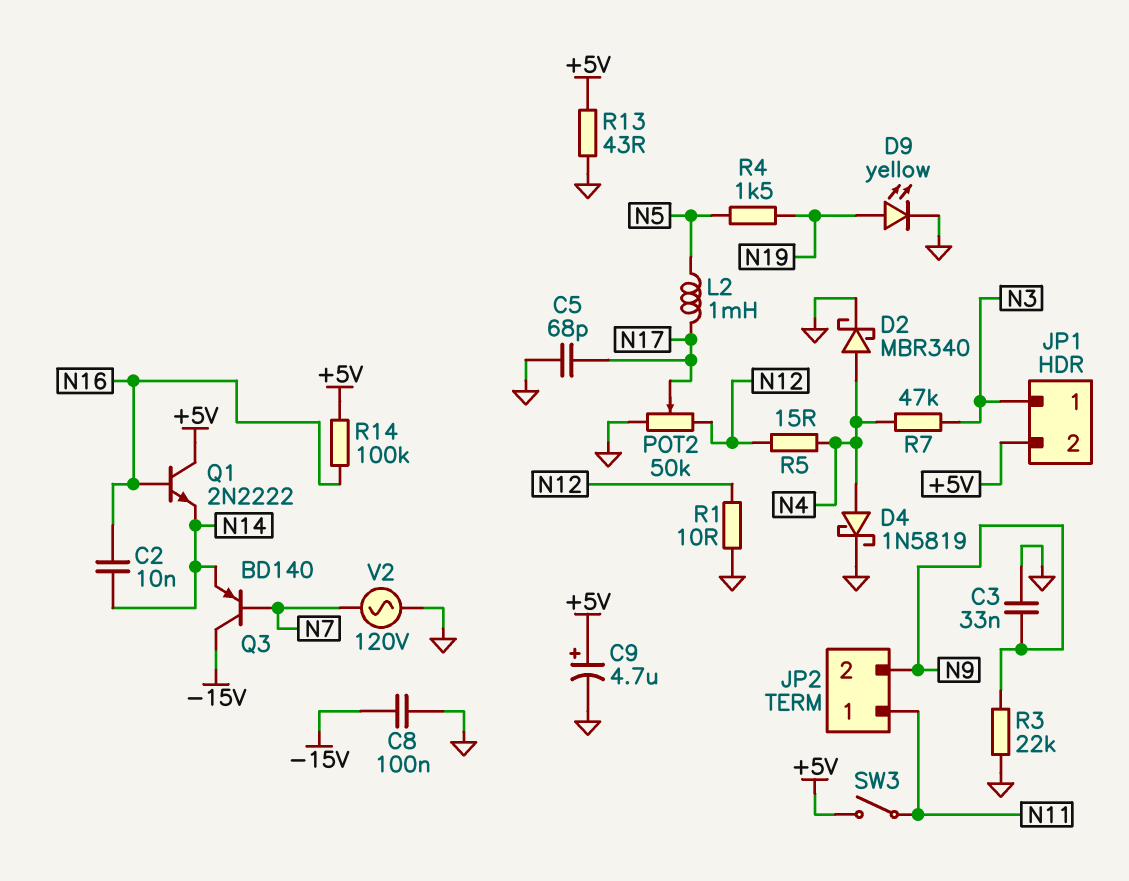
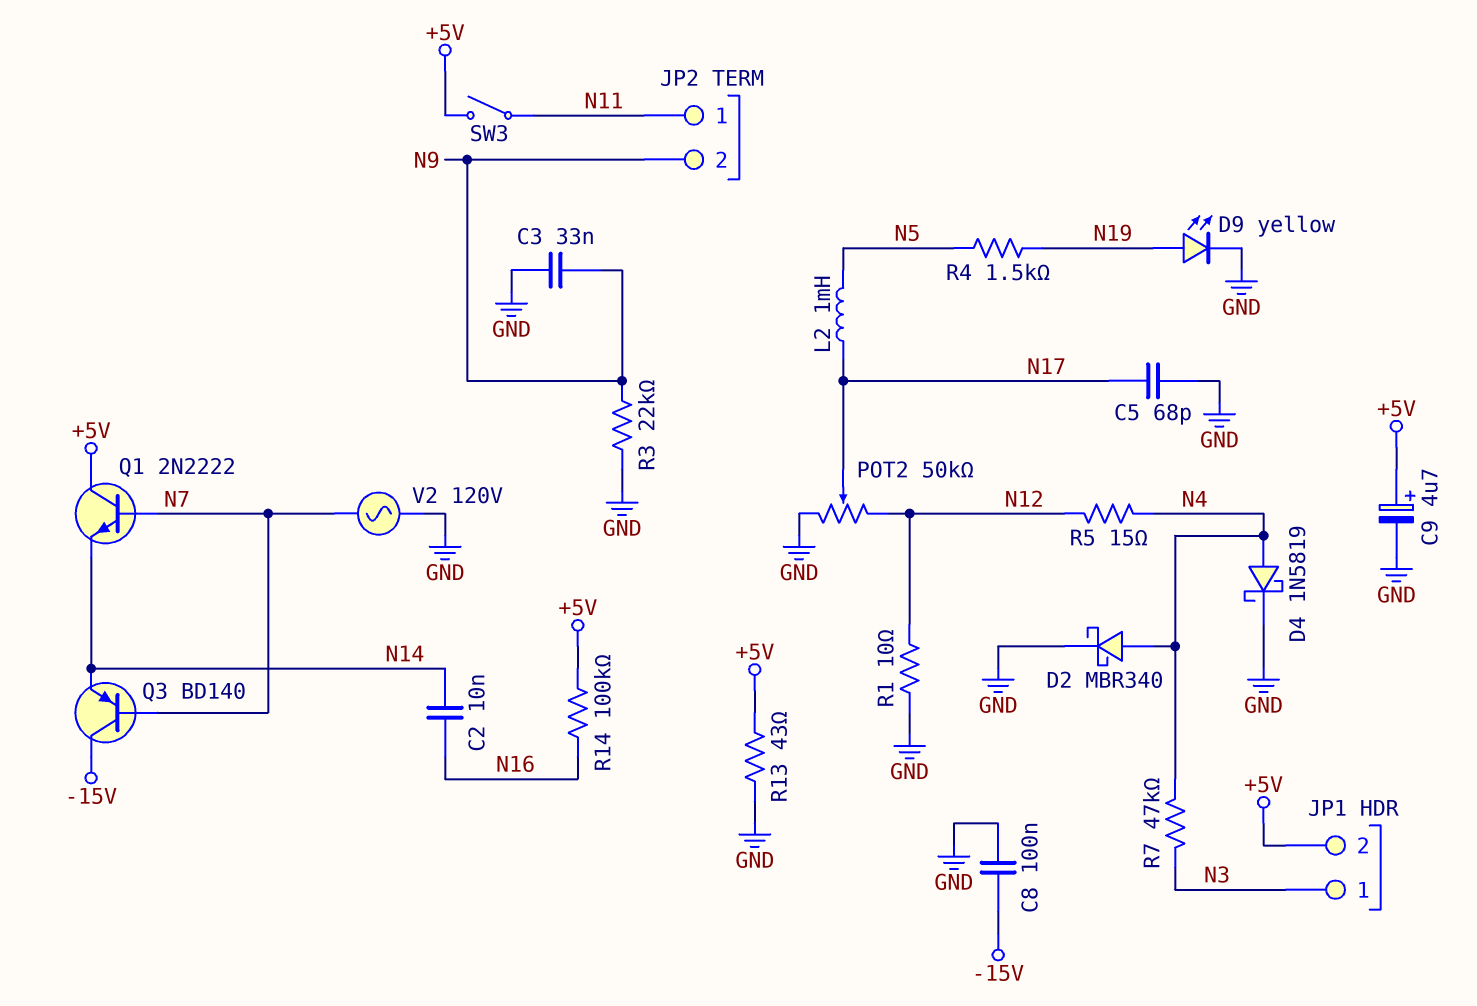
Q1: NPN 2N2222 (B N16, C +5V, E N14) -> NPN 2N2222 (B N7, C +5V, E N14)

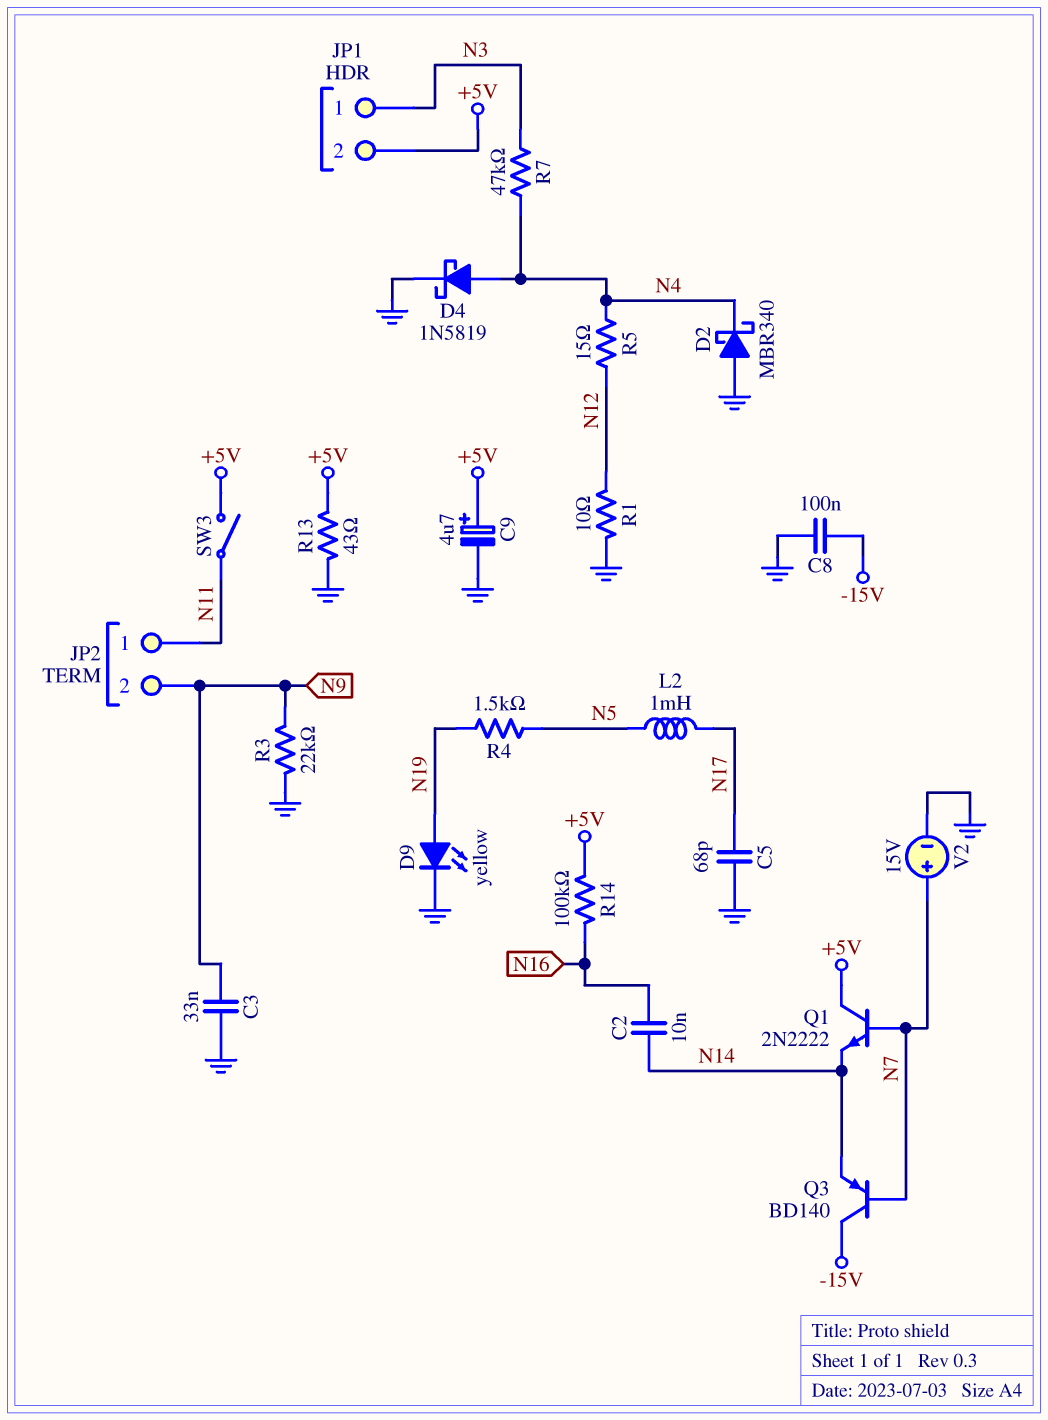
D2: schottky MBR340 (A N4, K GND) -> schottky MBR340 (A GND, K N4)
POT2: 50k (GND, N12, wiper N17) -> none
V2: AC 120V (GND, N7) -> 15V (plus N7, minus GND)

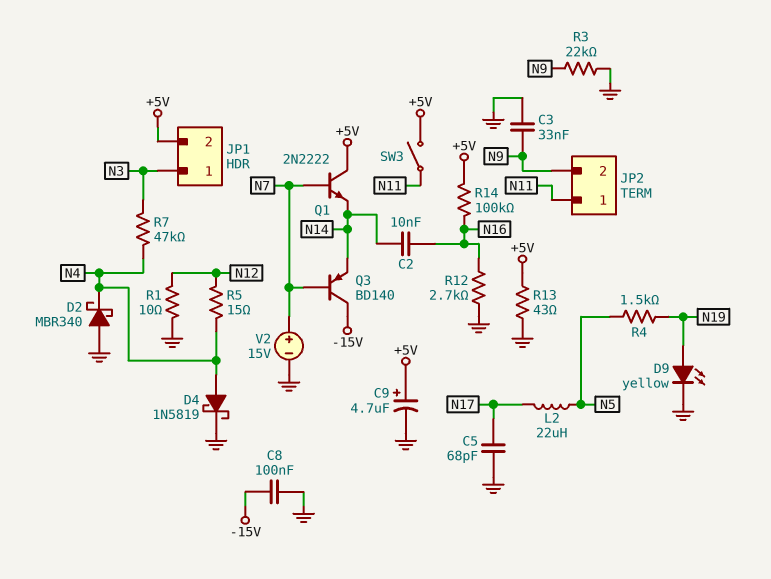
L2: 1mH (N5, N17) -> 22uH (N5, N17)
R12: none -> 2.7k (GND, N16)

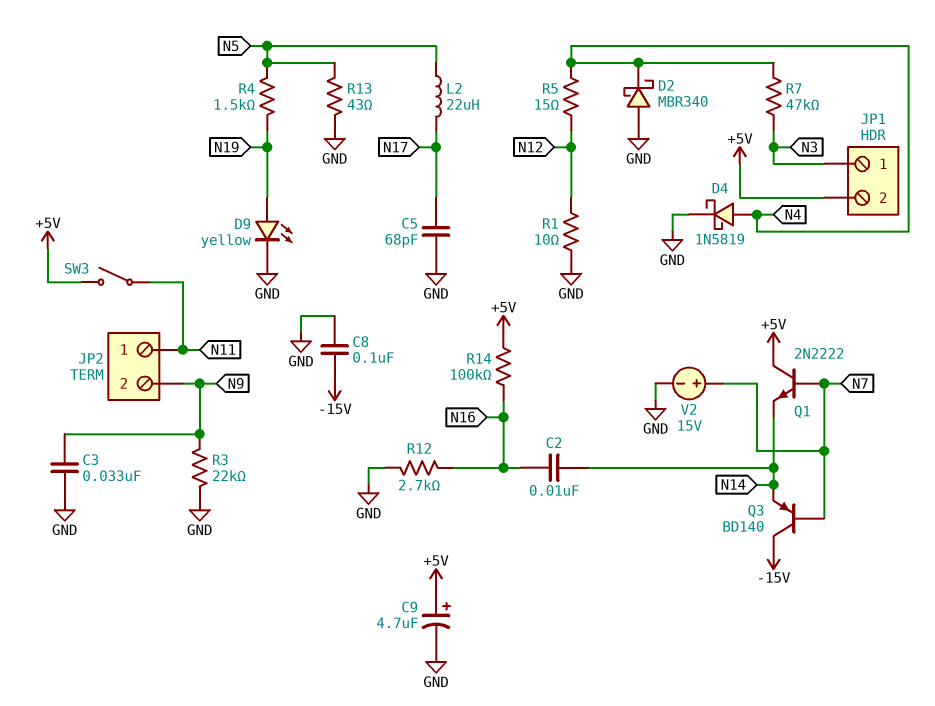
R13: 43 (+5V, GND) -> 43 (GND, N5)

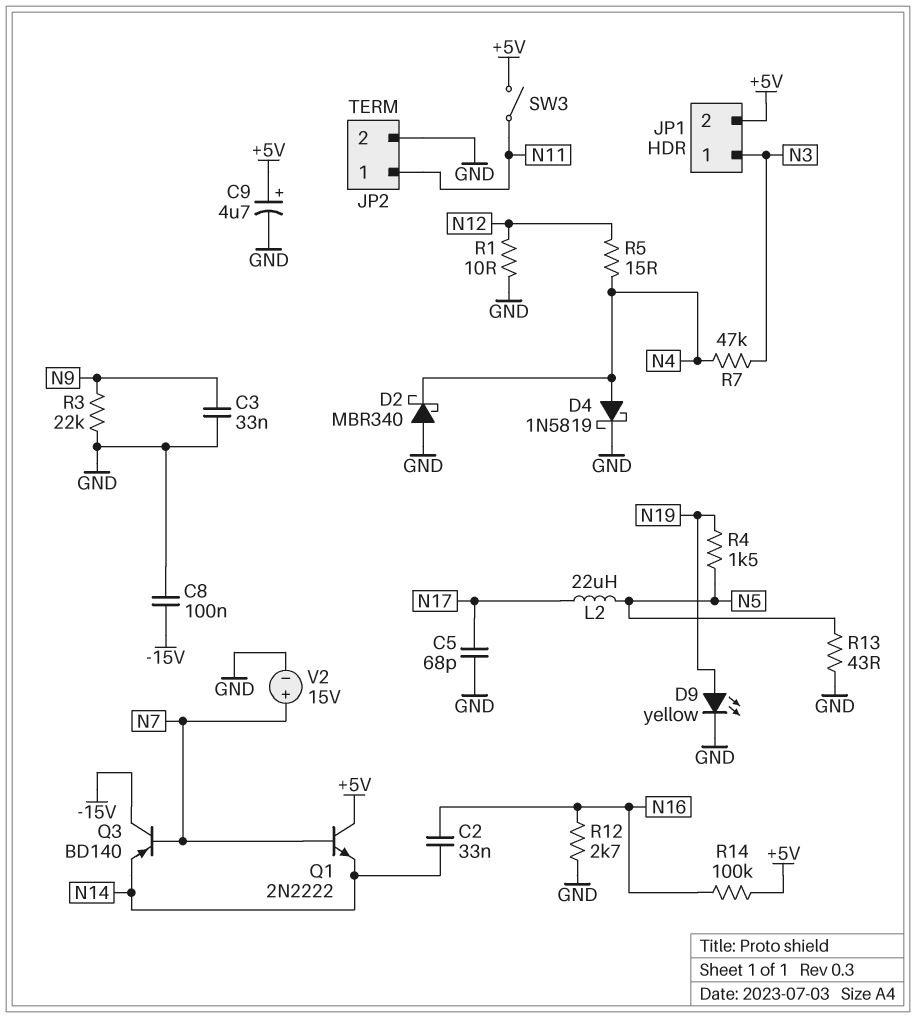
C2: 10nF (N14, N16) -> 33nF (N14, N16)
JP2 pin 2: N9 -> GND

